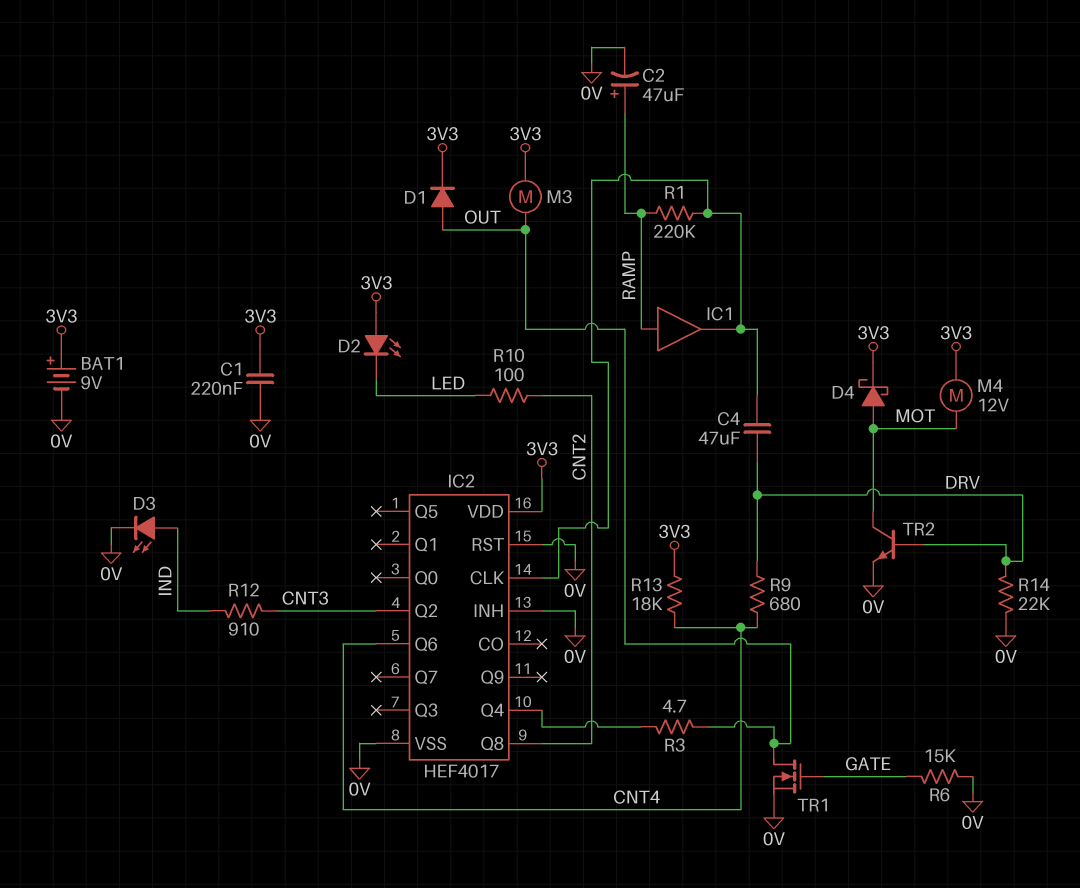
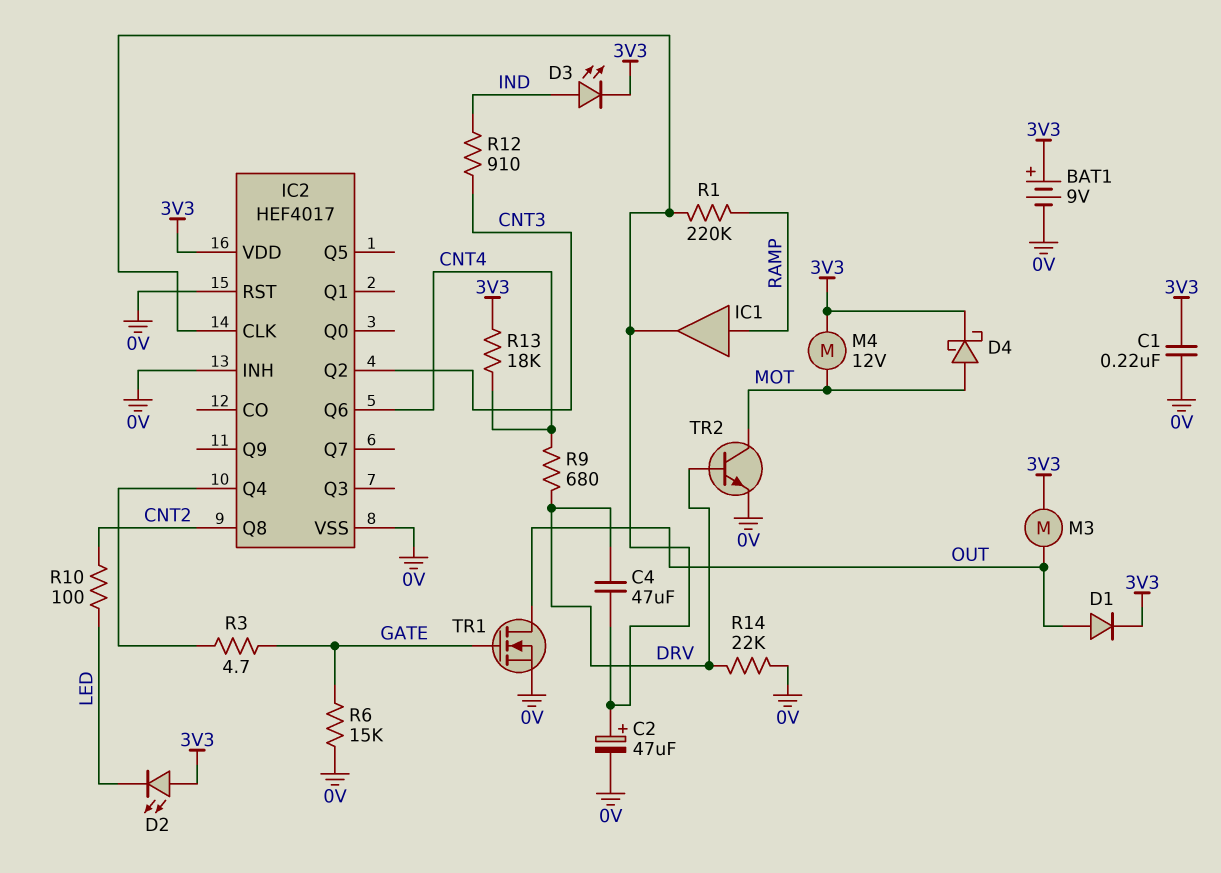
C2: 47uF (plus RAMP, minus 0V) -> 47uF (plus IC2/CLK, minus 0V)
D3: LED (A IND, K 0V) -> LED (A IND, K 3V3)
R3: 4.7 (IC2/Q4, OUT) -> 4.7 (GATE, IC2/Q4)

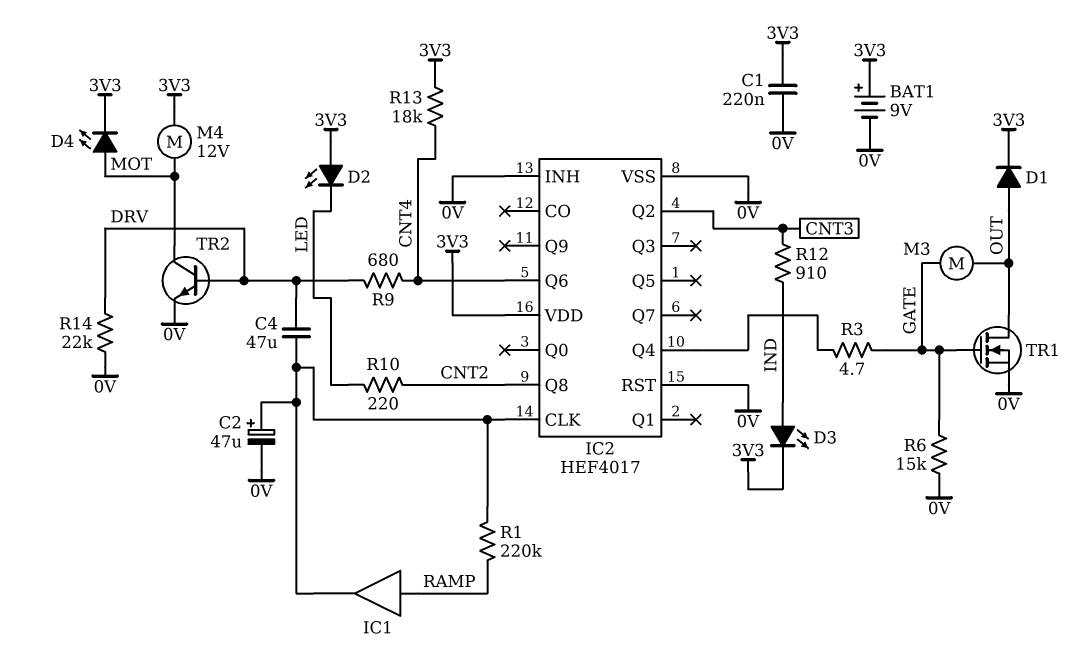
D4: schottky (A MOT, K 3V3) -> LED (A MOT, K 3V3)
M3: motor (3V3, OUT) -> motor (GATE, OUT)
R10: 100 (CNT2, LED) -> 220 (CNT2, LED)

